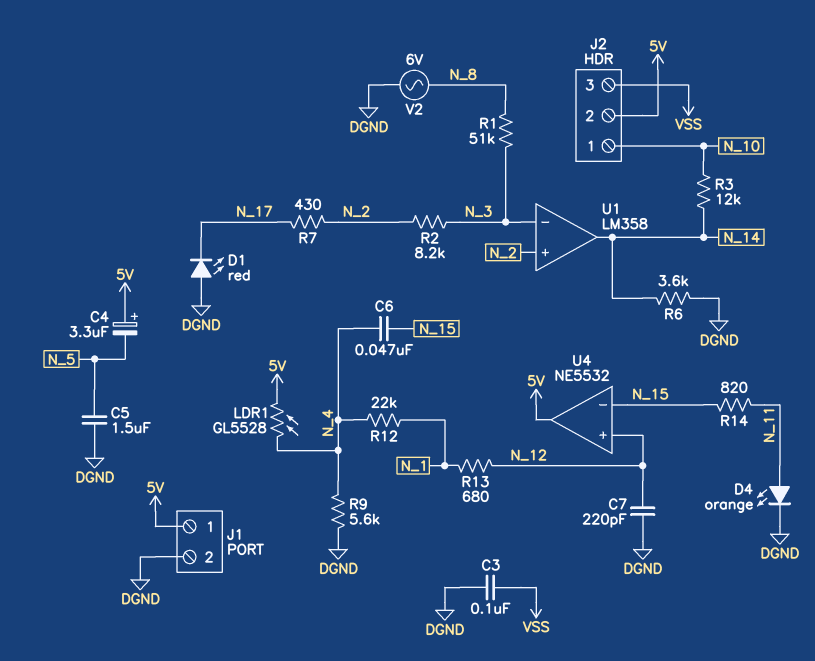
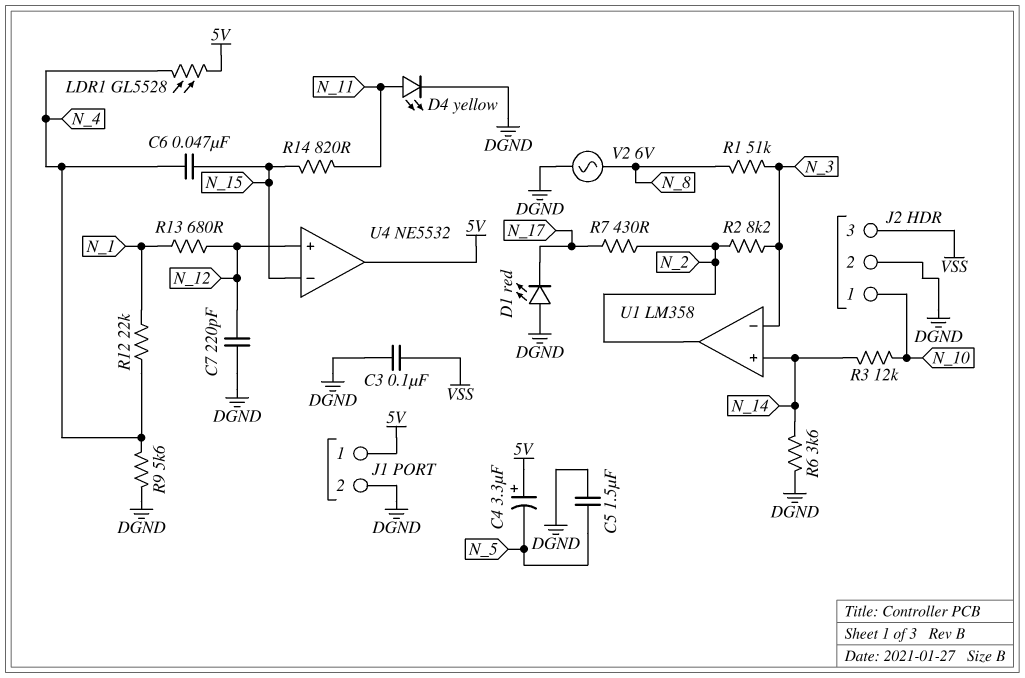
D4: LED orange (A N_11, K DGND) -> LED yellow (A N_11, K DGND)
J2 pin 2: 5V -> DGND
U1 pin in+: N_2 -> N_14
U1 pin out: N_14 -> N_2

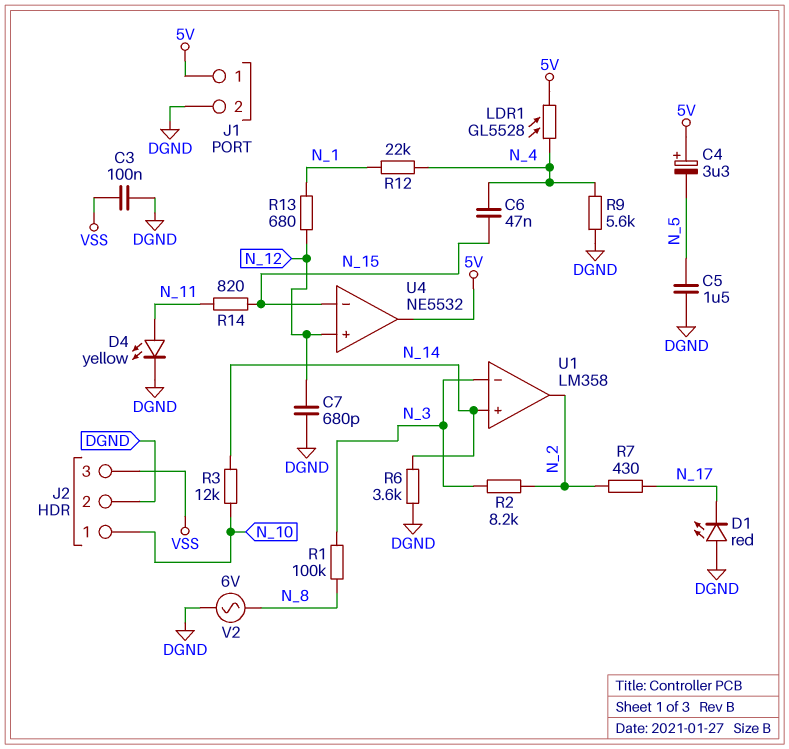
C7: 220pF (DGND, N_12) -> 680pF (DGND, N_12)
R1: 51k (N_3, N_8) -> 100k (N_3, N_8)

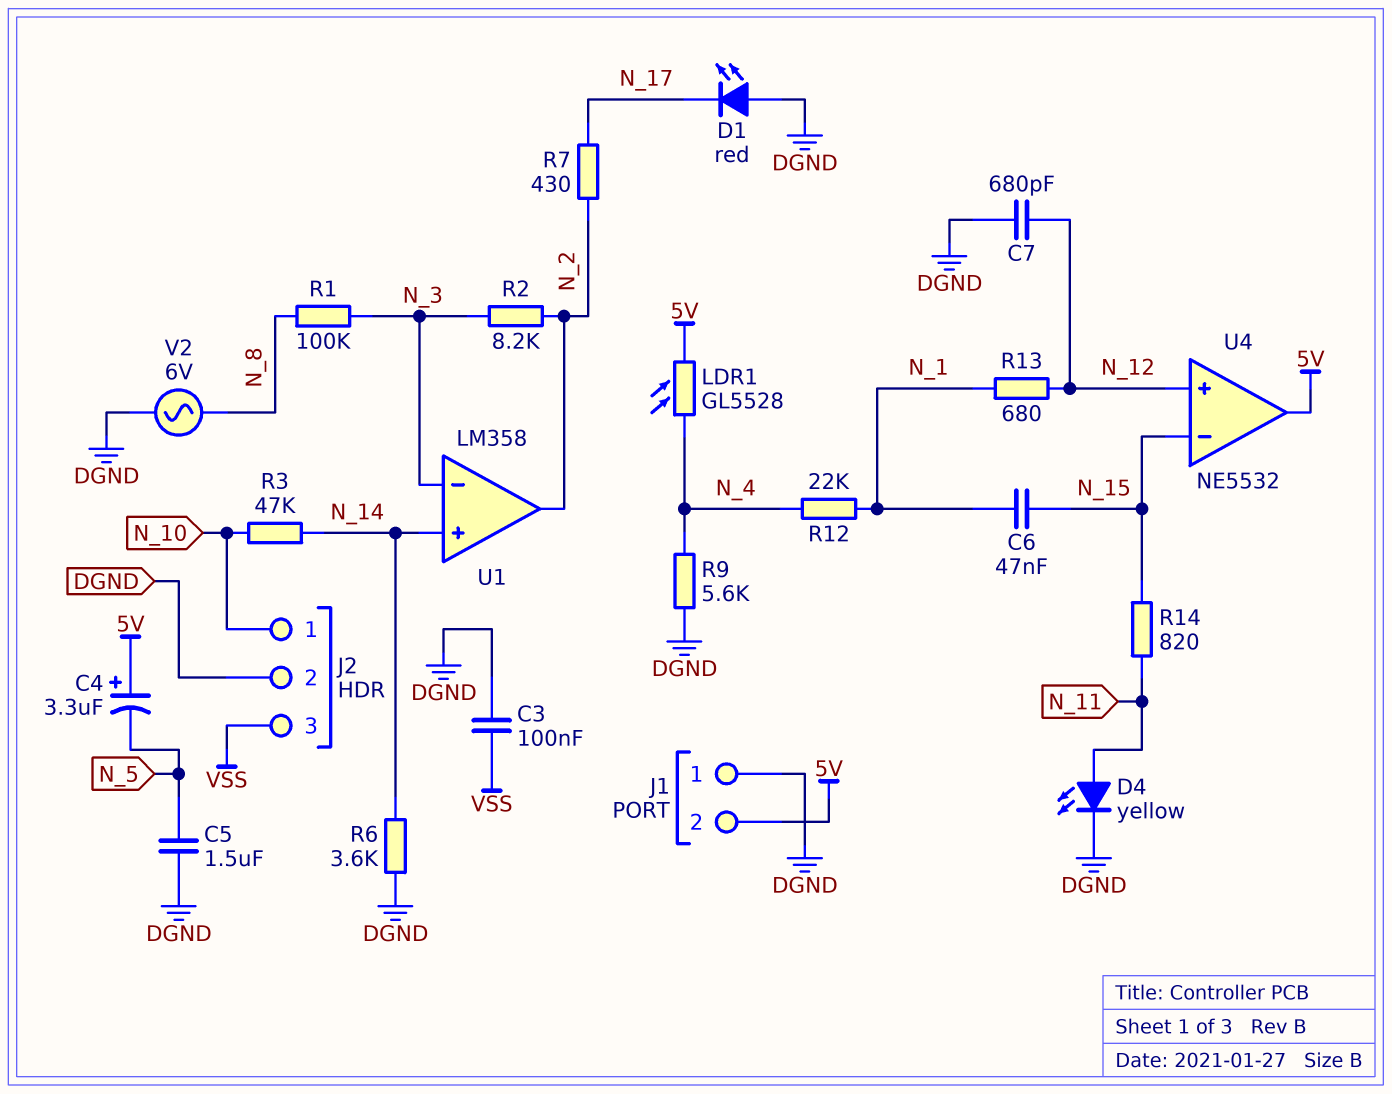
C6: 47nF (N_4, N_15) -> 47nF (N_1, N_15)
J1 pin 1: 5V -> DGND
J1 pin 2: DGND -> 5V
R3: 12k (N_10, N_14) -> 47k (N_10, N_14)

